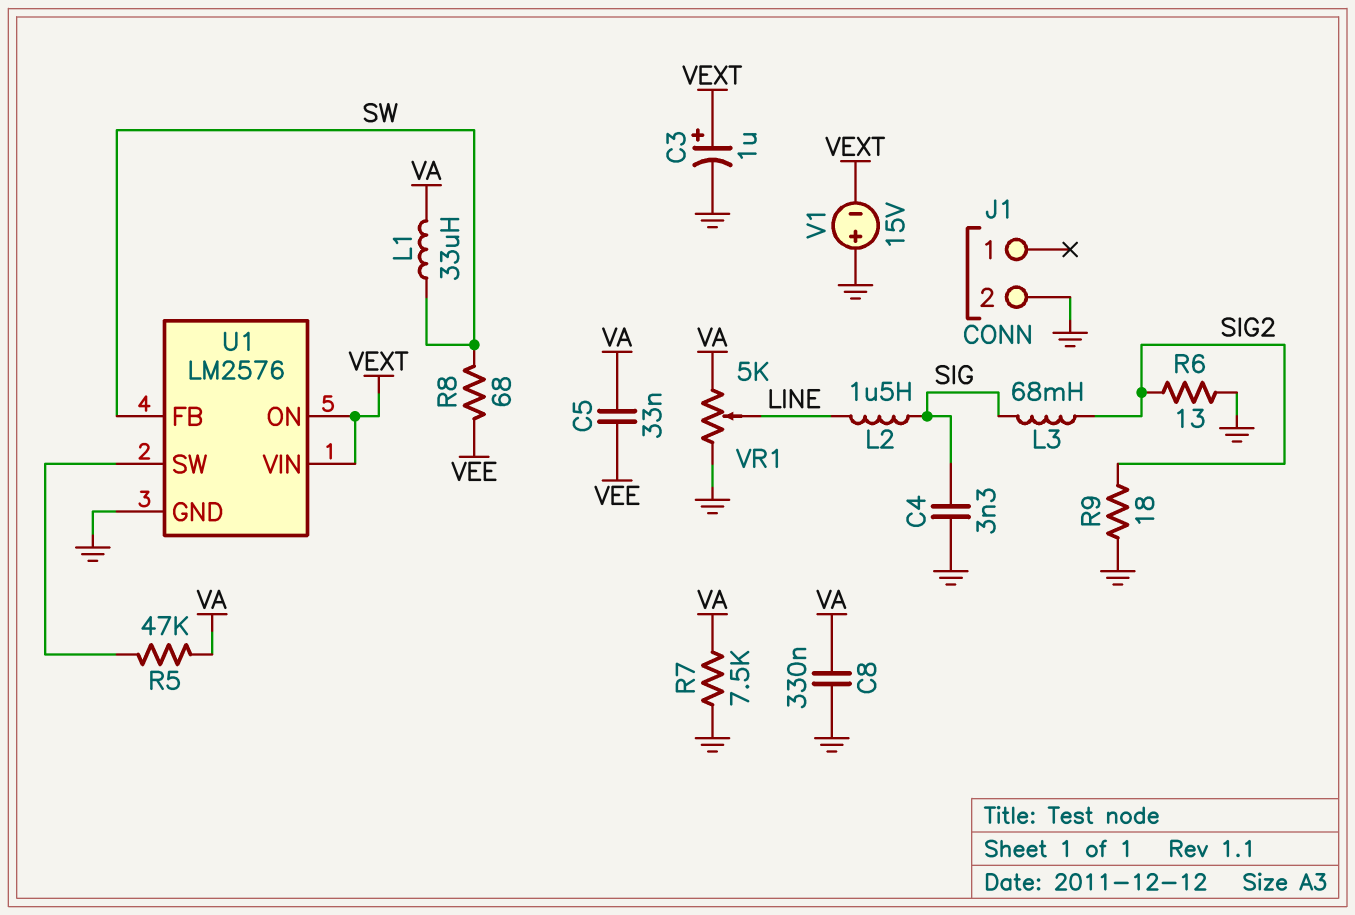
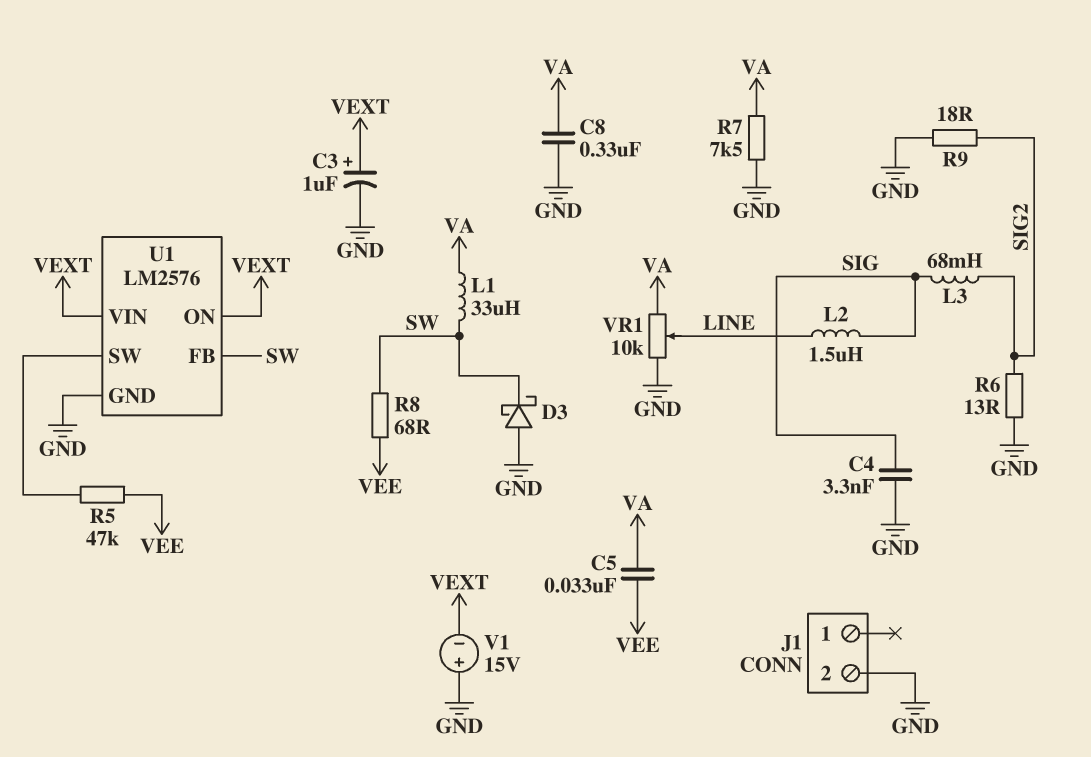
D3: none -> schottky (A GND, K SW)
R5: 47k (U1/SW, VA) -> 47k (U1/SW, VEE)
VR1: 5k (GND, VA, wiper LINE) -> 10k (GND, VA, wiper LINE)

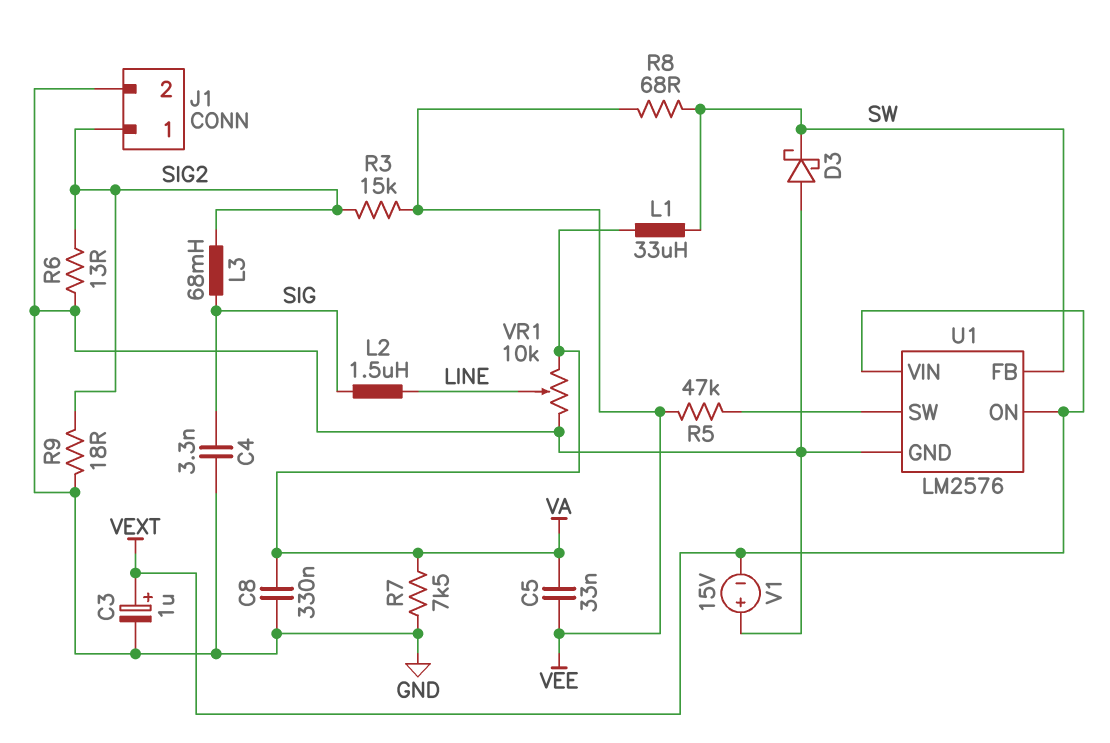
J1 pin 1: none -> SIG2
R3: none -> 15k (SIG2, VEE)

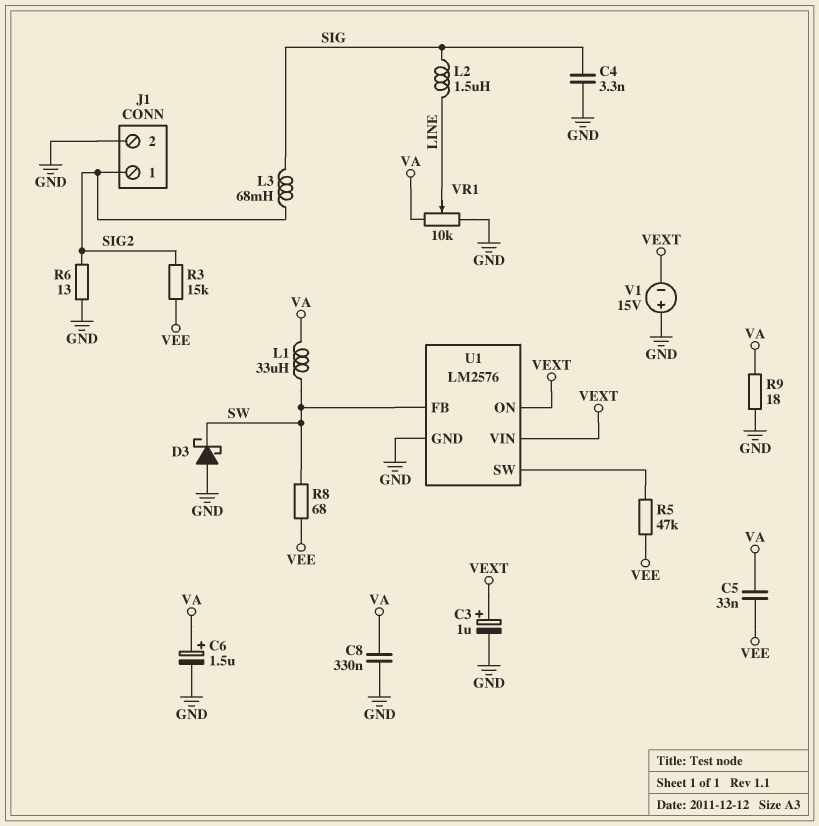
C6: none -> 1.5uF (plus VA, minus GND)
R7: 7.5k (GND, VA) -> none
R9: 18 (GND, SIG2) -> 18 (GND, VA)

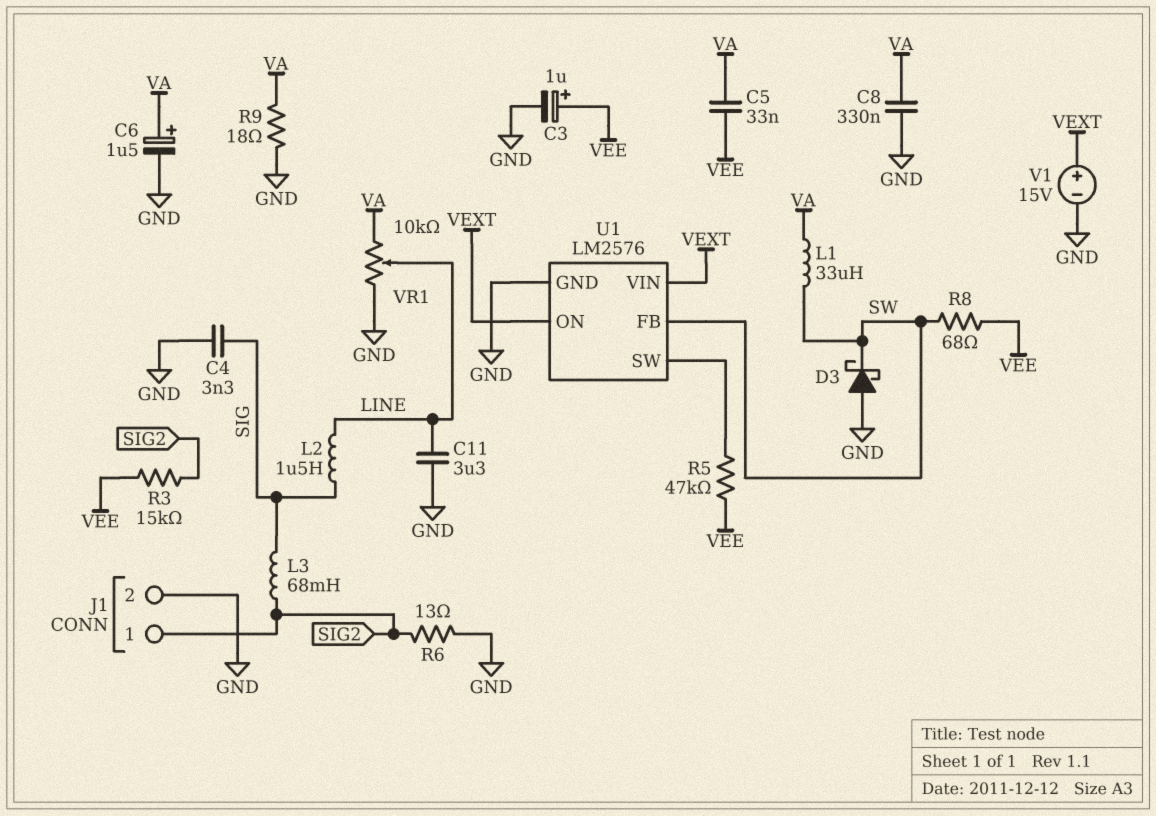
C3: 1uF (plus VEXT, minus GND) -> 1uF (plus VEE, minus GND)
C11: none -> 3.3uF (GND, LINE)
V1: 15V (plus GND, minus VEXT) -> 15V (plus VEXT, minus GND)

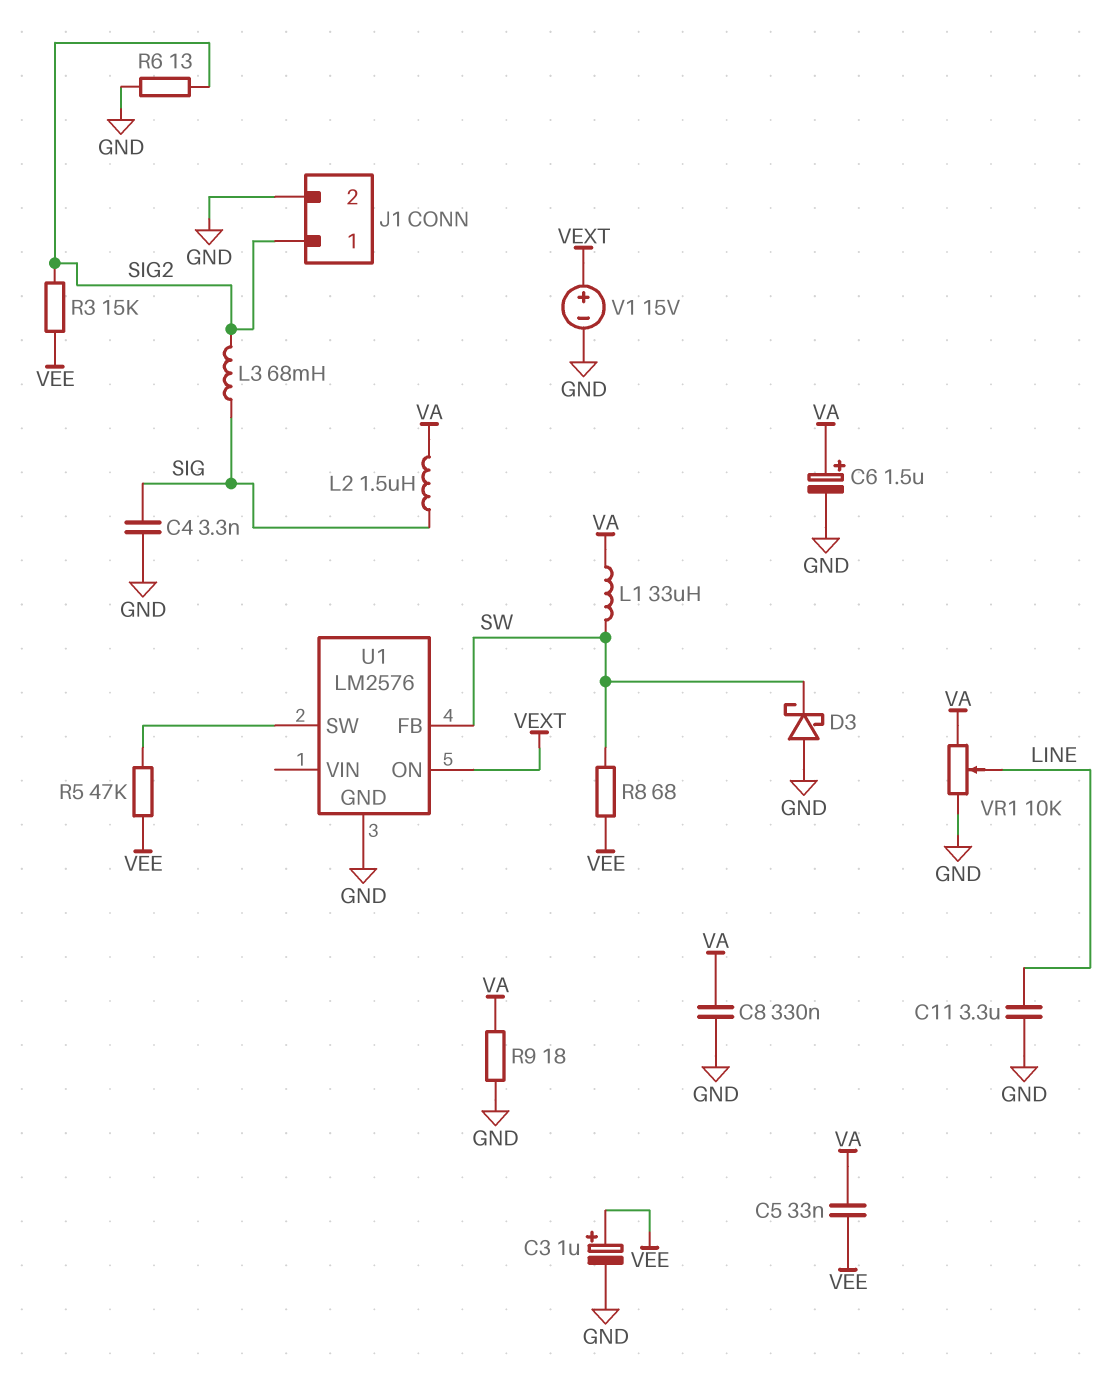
L2: 1.5uH (LINE, SIG) -> 1.5uH (SIG, VA)
U1 pin VIN: VEXT -> none

